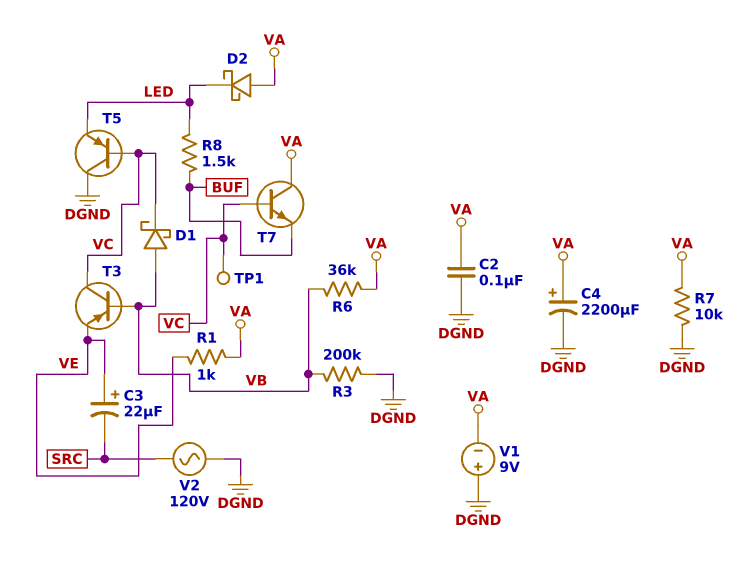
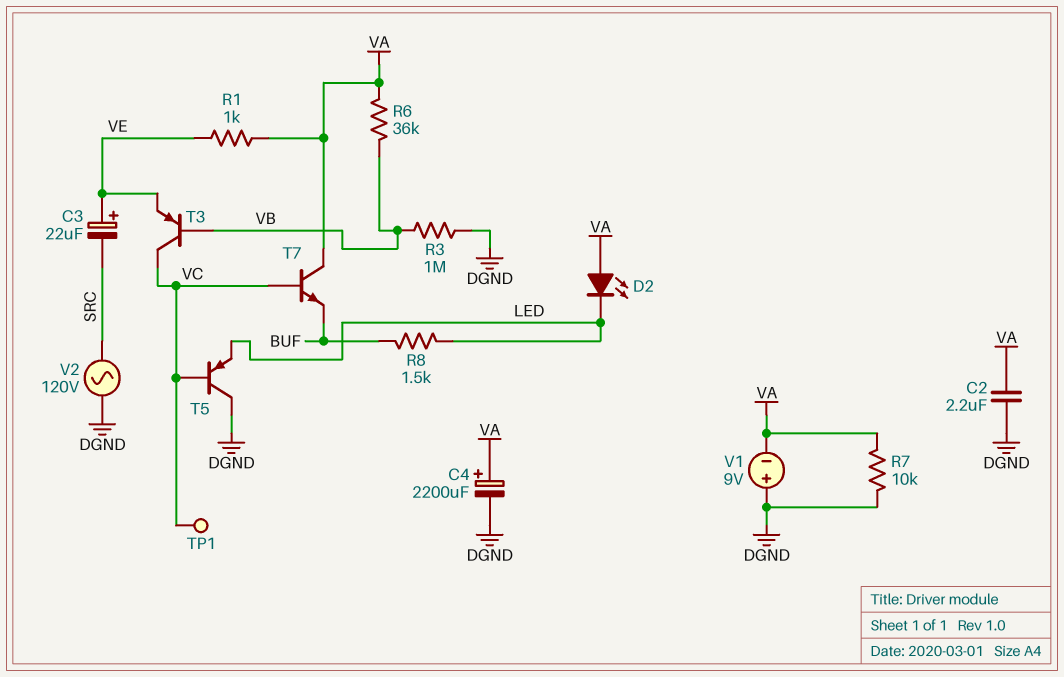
C2: 100nF (DGND, VA) -> 2.2uF (DGND, VA)
D1: schottky (A VB, K VC) -> none
D2: schottky (A VA, K LED) -> LED (A VA, K LED)
R3: 200k (DGND, VB) -> 1M (DGND, VB)

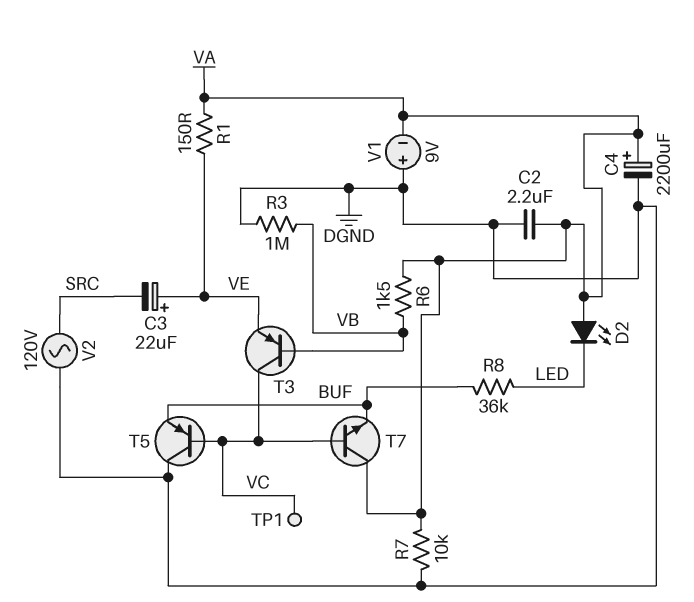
R1: 1k (VA, VE) -> 150 (VA, VE)
R6: 36k (VA, VB) -> 1.5k (VA, VB)
R8: 1.5k (BUF, LED) -> 36k (BUF, LED)
T5: PNP (B VC, C DGND, E LED) -> PNP (B VC, C DGND, E BUF)

